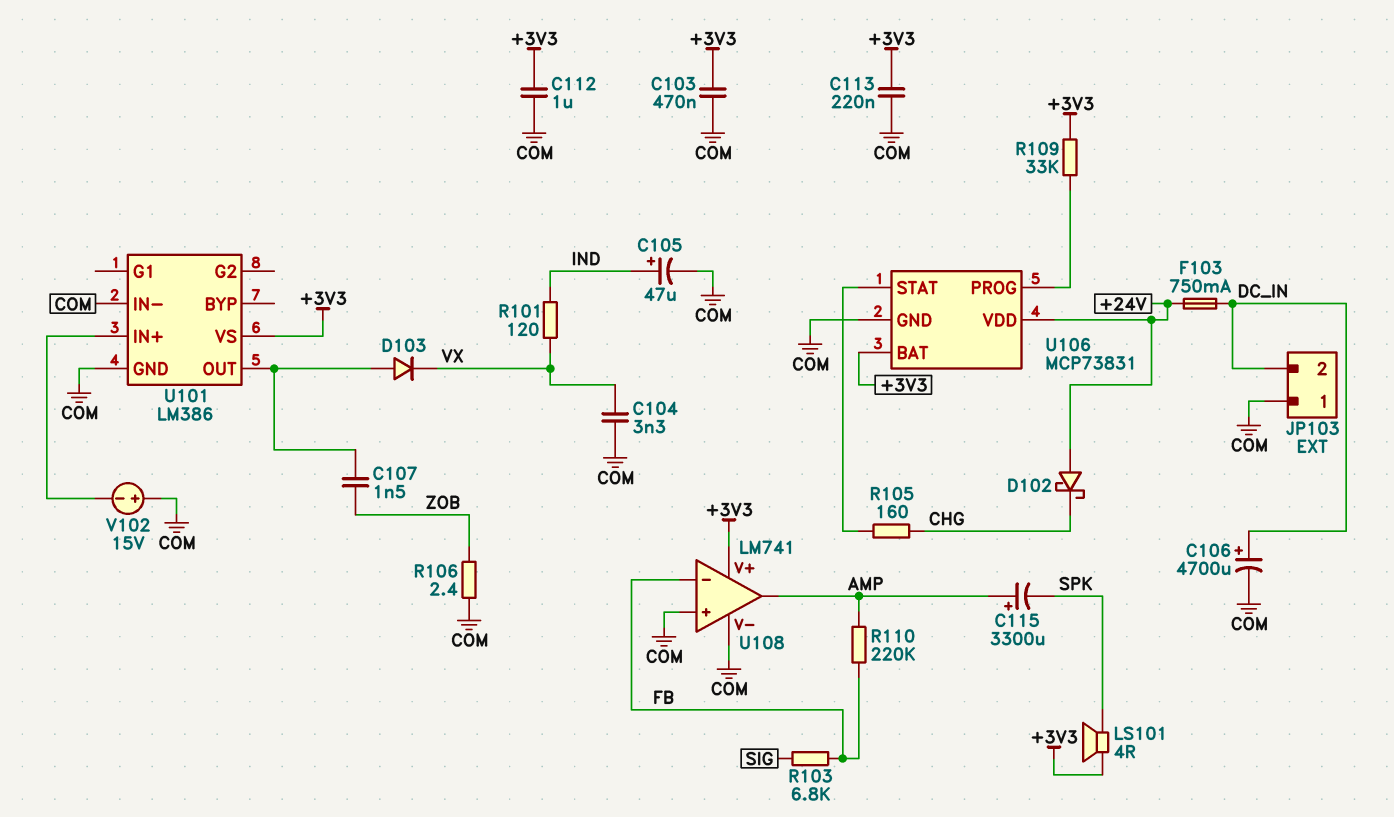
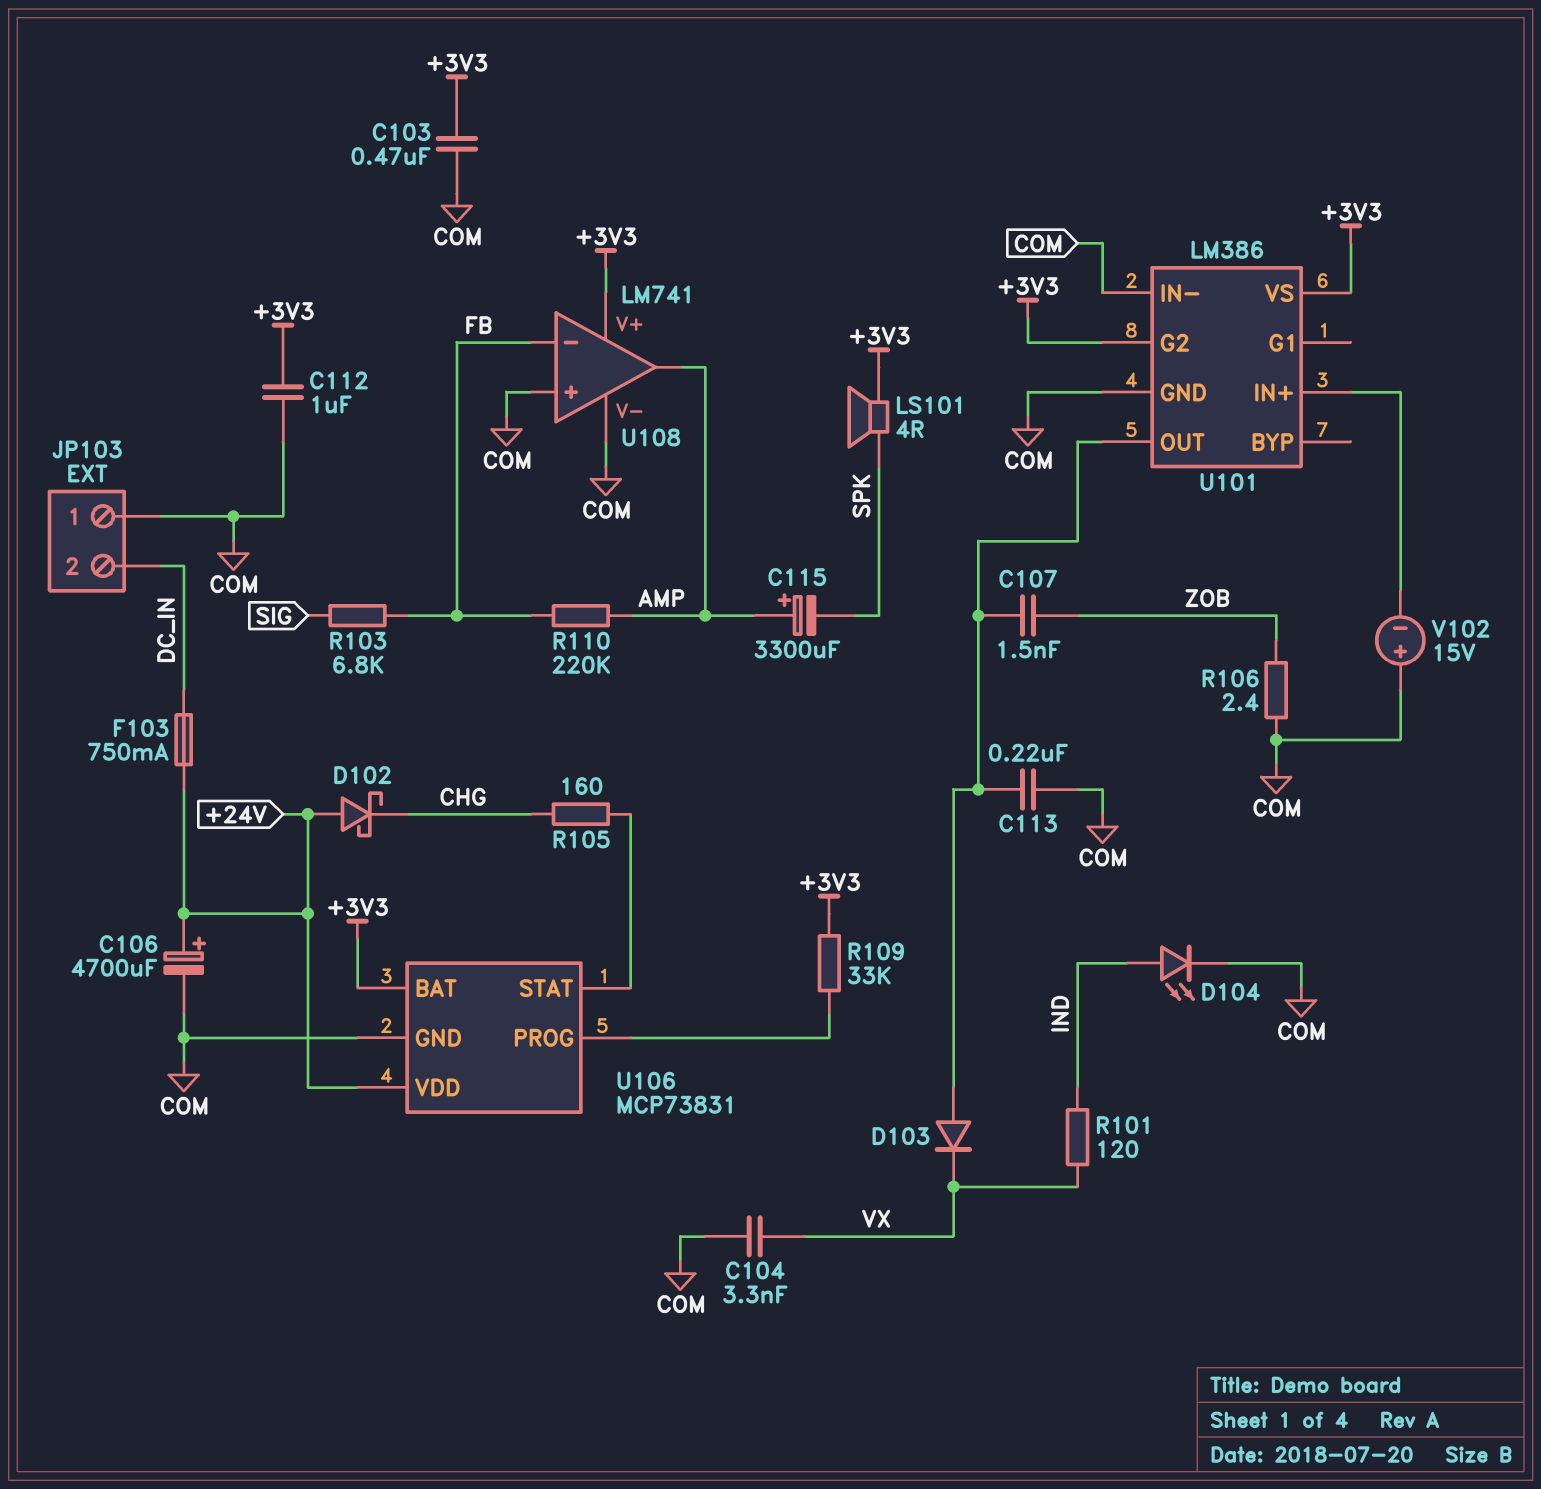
C105: 47uF (plus IND, minus COM) -> none
C106: 4700uF (plus DC_IN, minus COM) -> 4700uF (plus +24V, minus COM)
C113: 220nF (+3V3, COM) -> 220nF (COM, U101/OUT)
D104: none -> LED (A IND, K COM)
U101 pin G2: none -> +3V3

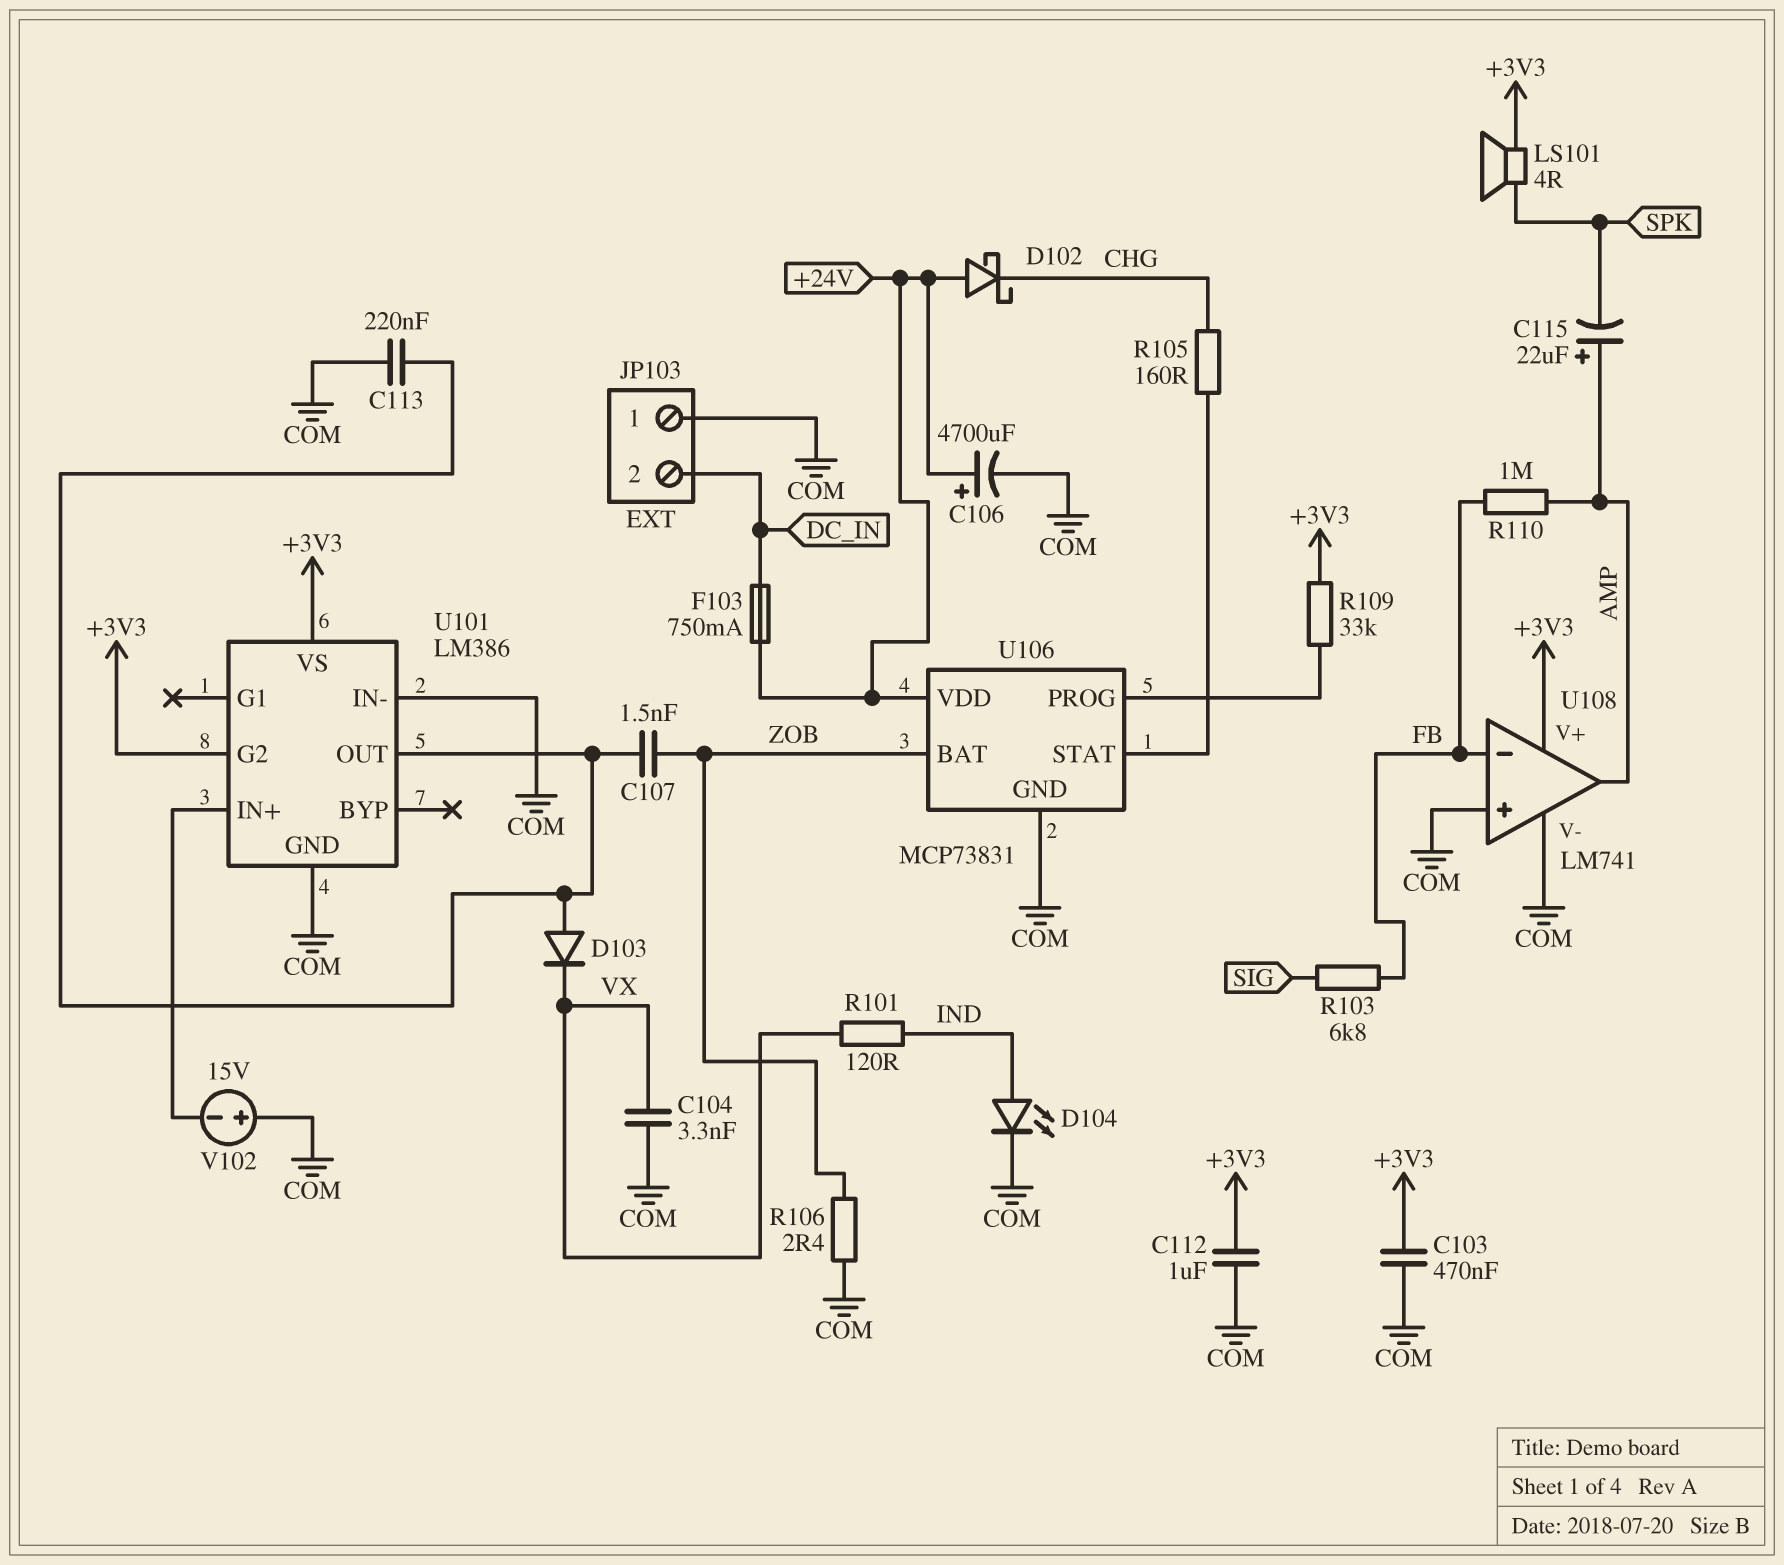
C115: 3300uF (plus AMP, minus SPK) -> 22uF (plus AMP, minus SPK)
R110: 220k (AMP, FB) -> 1M (AMP, FB)
U106 pin BAT: +3V3 -> ZOB

